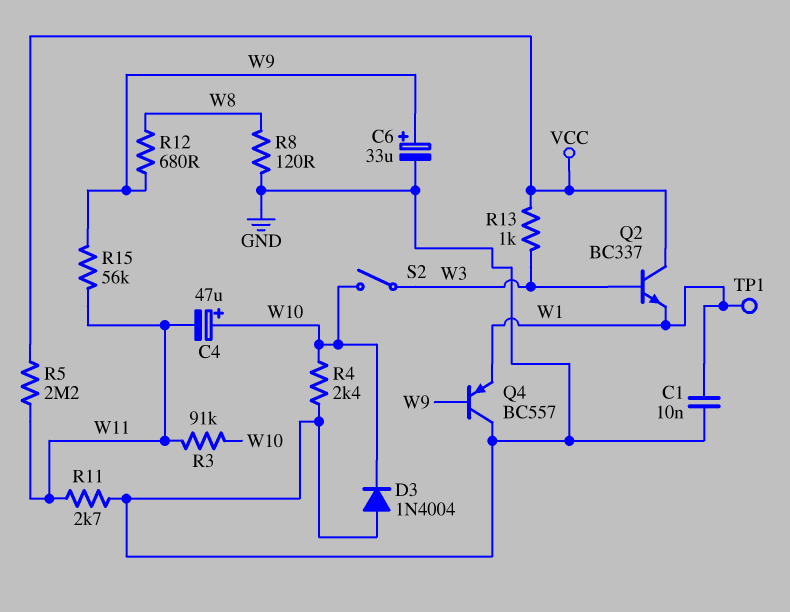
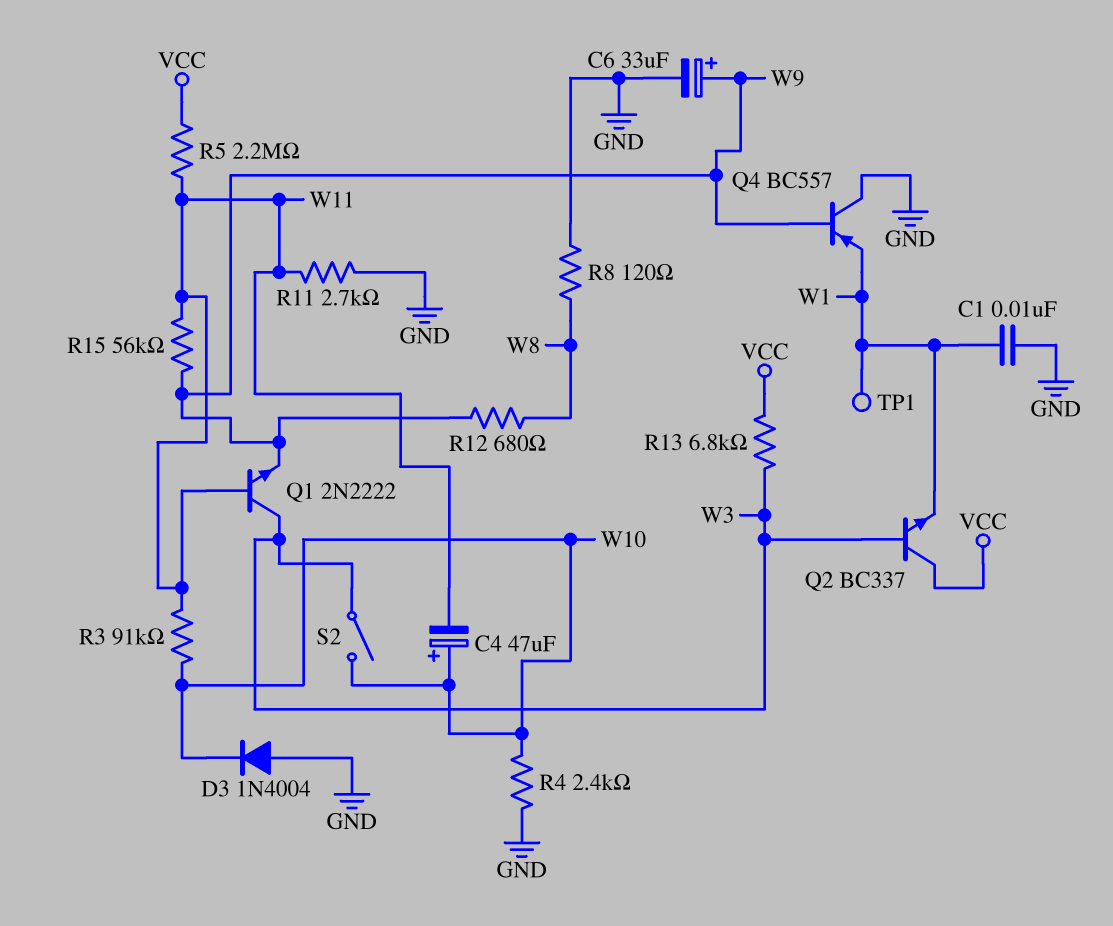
Q1: none -> NPN 2N2222 (B W11, C W3, E W9)
R13: 1k (VCC, W3) -> 6.8k (VCC, W3)

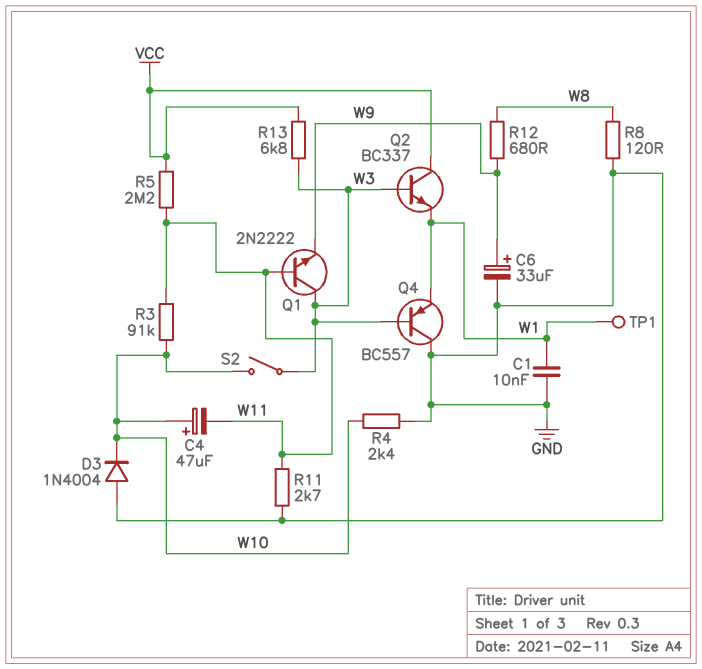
Q4: PNP BC557 (B W9, C GND, E W1) -> PNP BC557 (B W3, C GND, E W1)
R15: 56k (W9, W11) -> none

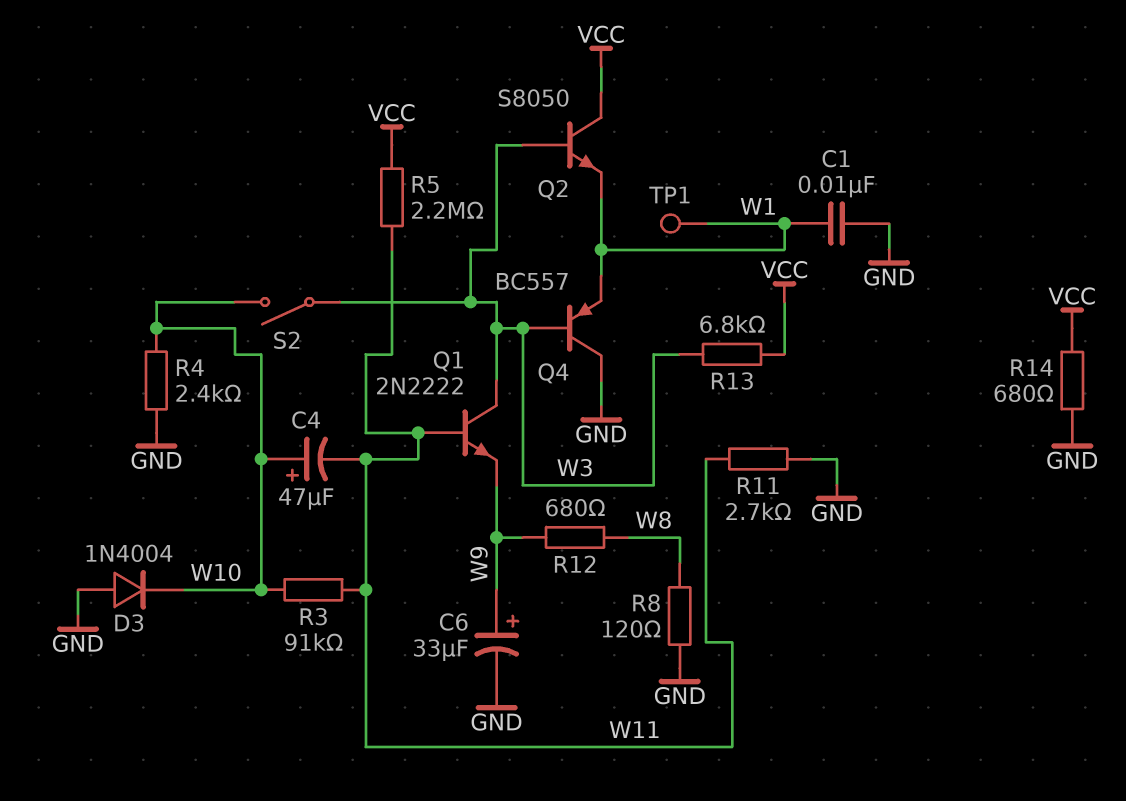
Q2: NPN BC337 (B W3, C VCC, E W1) -> NPN S8050 (B W3, C VCC, E W1)
R14: none -> 680 (GND, VCC)

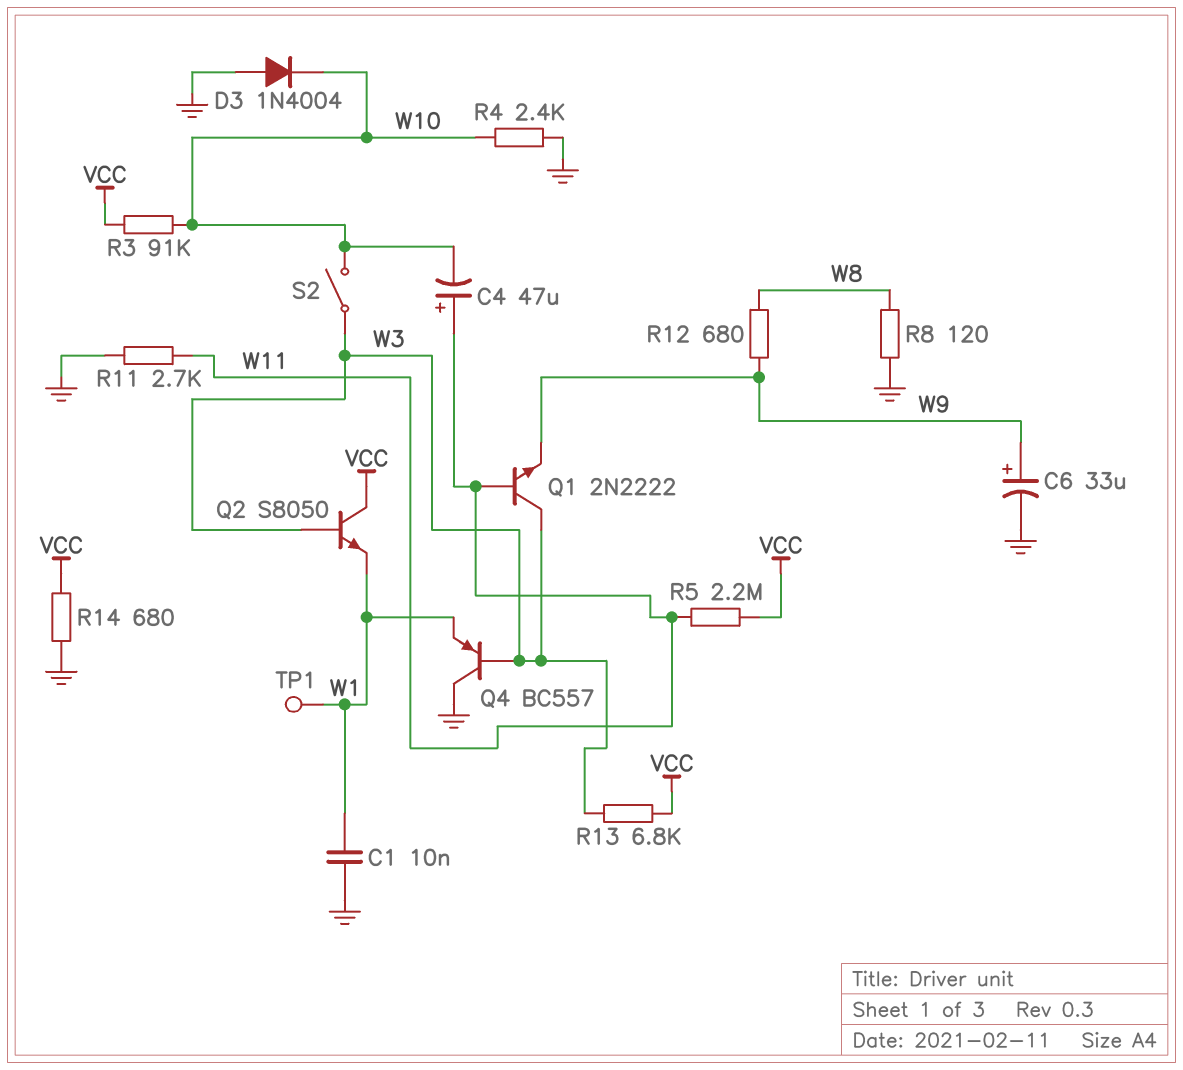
C4: 47uF (plus W10, minus W11) -> 47uF (plus W11, minus W10)
R3: 91k (W10, W11) -> 91k (VCC, W10)

